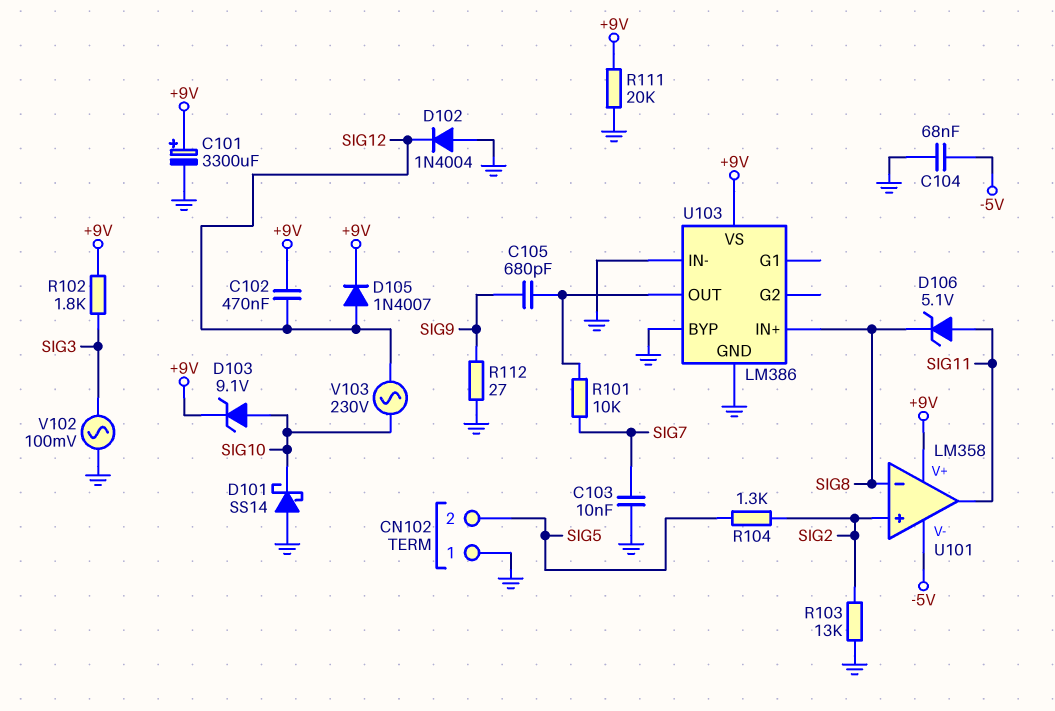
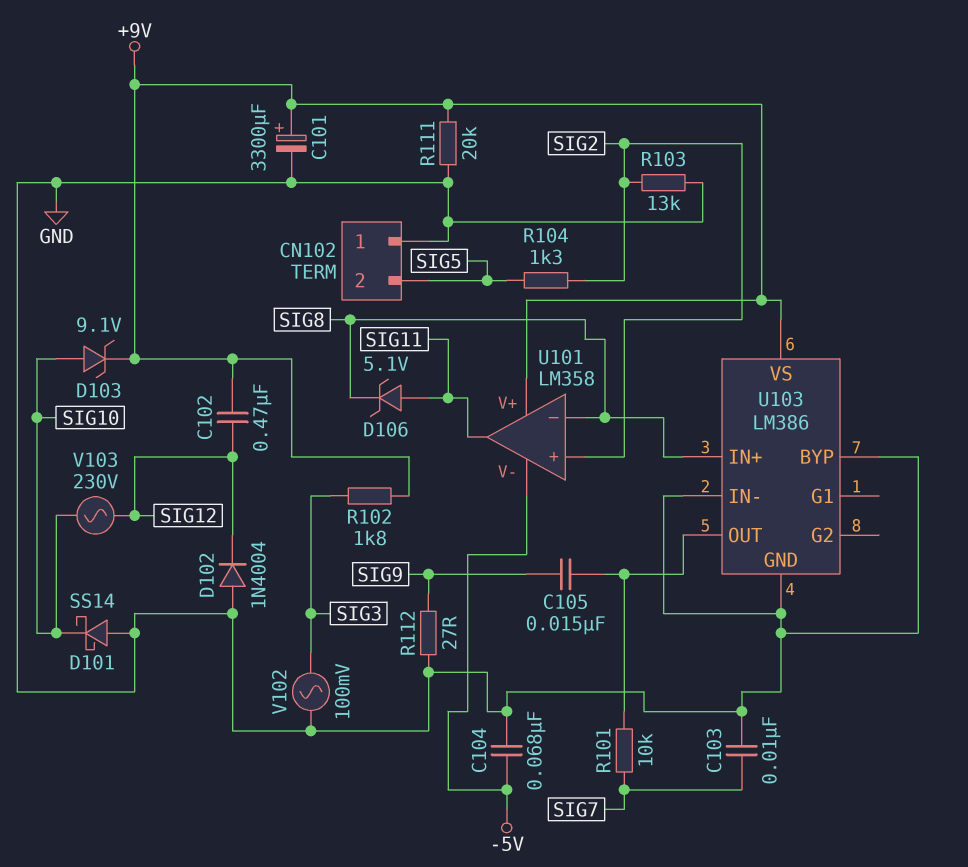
C105: 680pF (SIG9, U103/OUT) -> 15nF (SIG9, U103/OUT)
D105: diode 1N4007 (A SIG12, K +9V) -> none

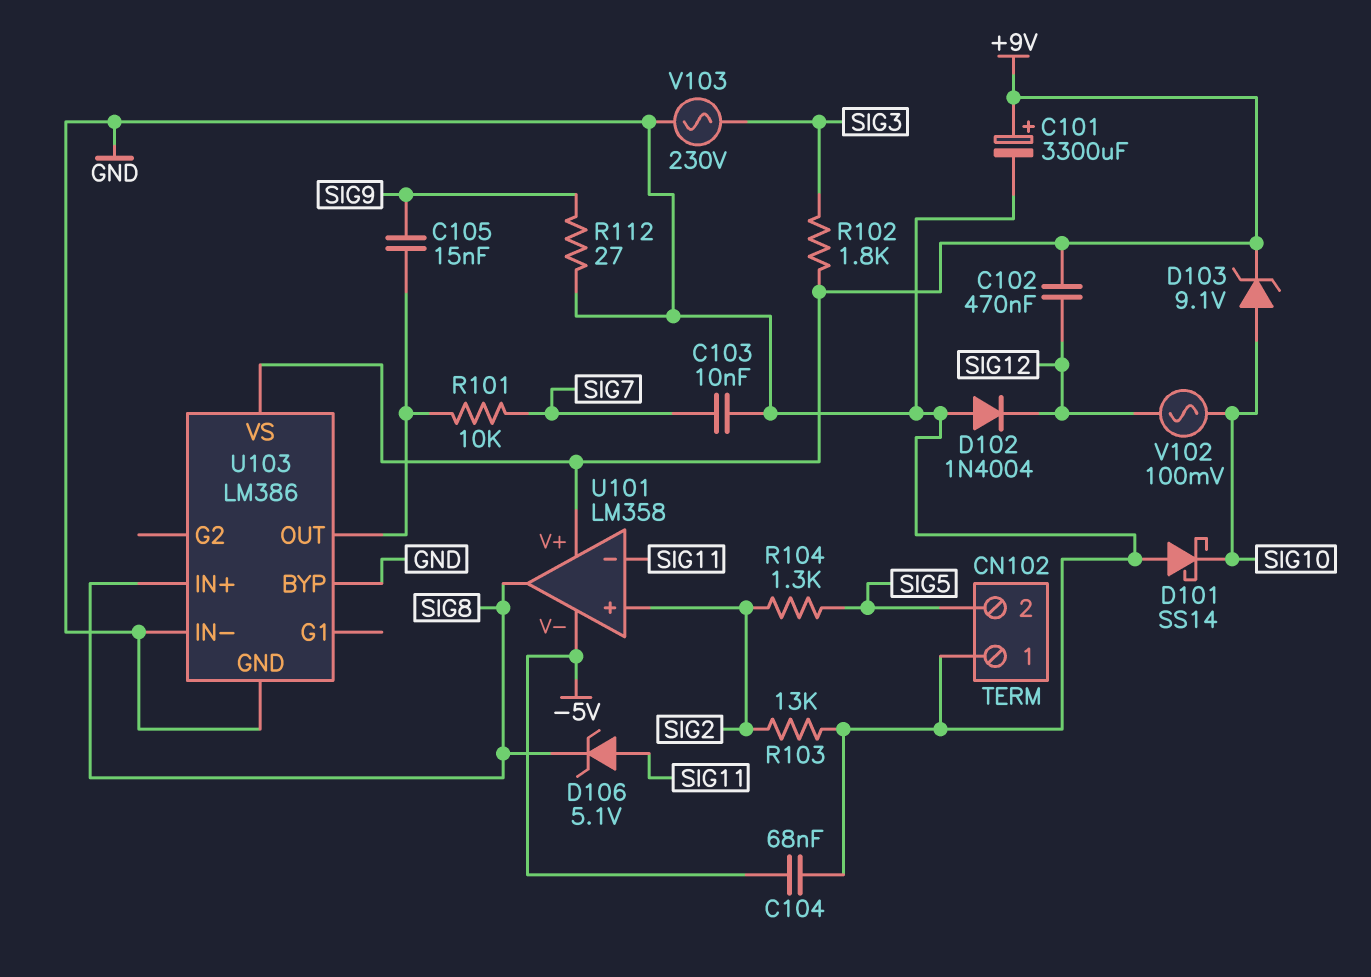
R111: 20k (+9V, GND) -> none
U101 pin in-: SIG8 -> SIG11
U101 pin out: SIG11 -> SIG8
V102: AC 100mV (GND, SIG3) -> AC 100mV (SIG10, SIG12)
V103: AC 230V (SIG10, SIG12) -> AC 230V (GND, SIG3)

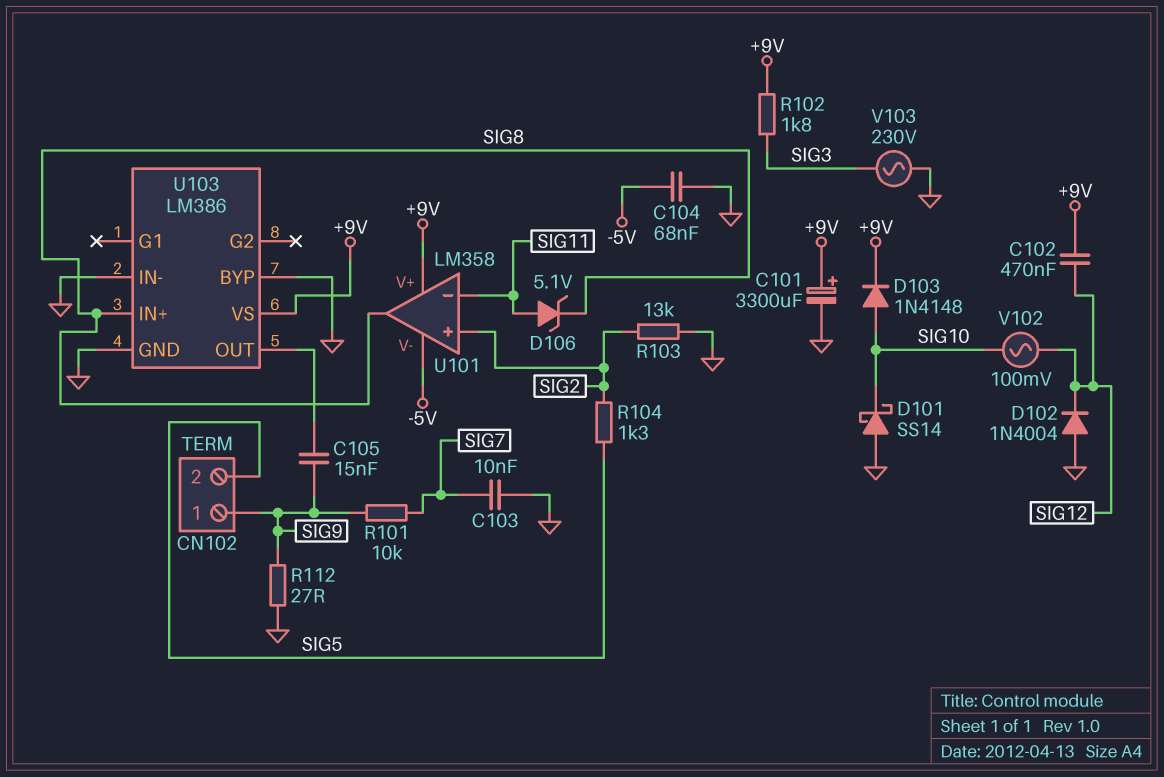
CN102 pin 1: GND -> SIG9
D103: zener 9.1V (A SIG10, K +9V) -> diode 1N4148 (A SIG10, K +9V)
R101: 10k (SIG7, U103/OUT) -> 10k (SIG7, SIG9)

